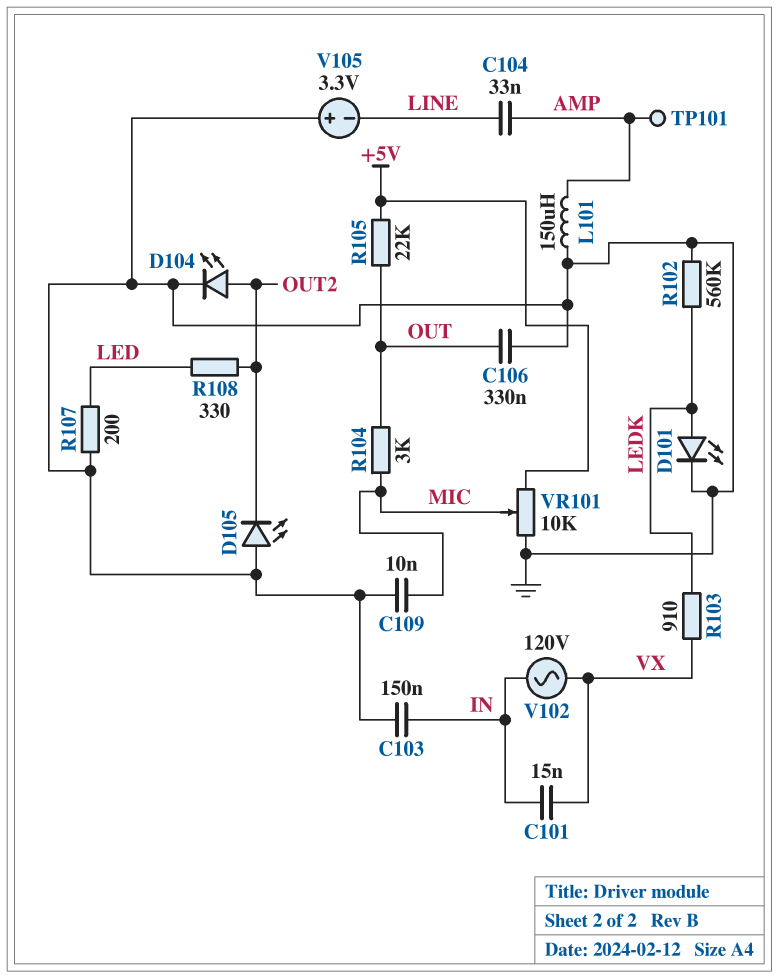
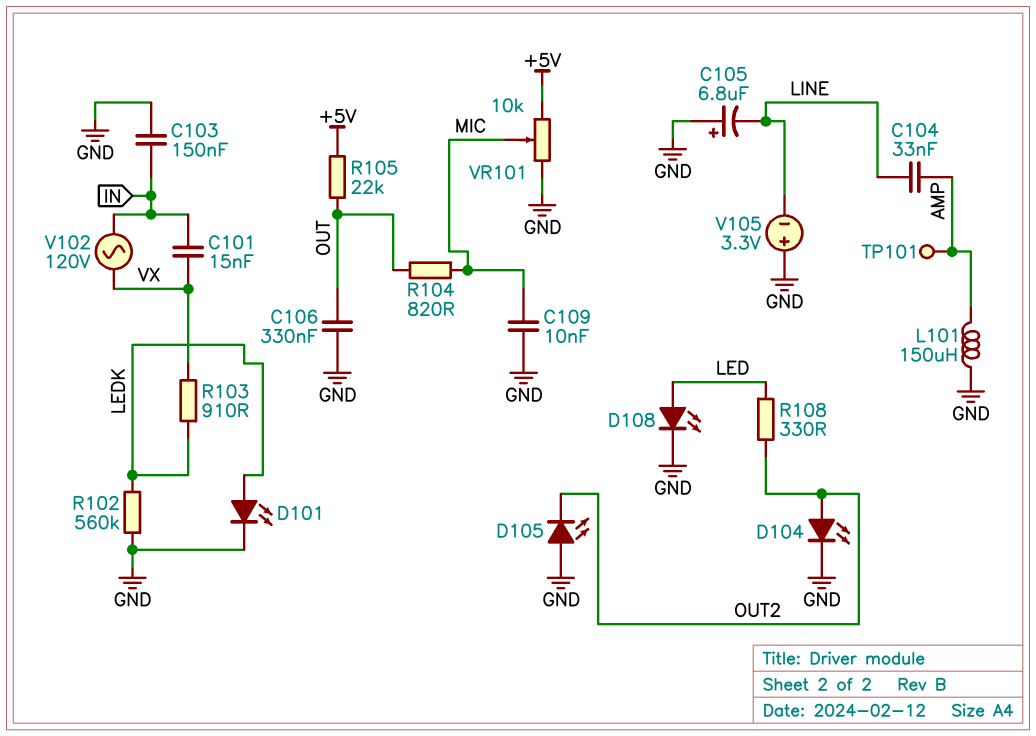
C105: none -> 6.8uF (plus GND, minus LINE)
D108: none -> LED (A LED, K GND)
R104: 3k (MIC, OUT) -> 820 (MIC, OUT)
R107: 200 (GND, LED) -> none

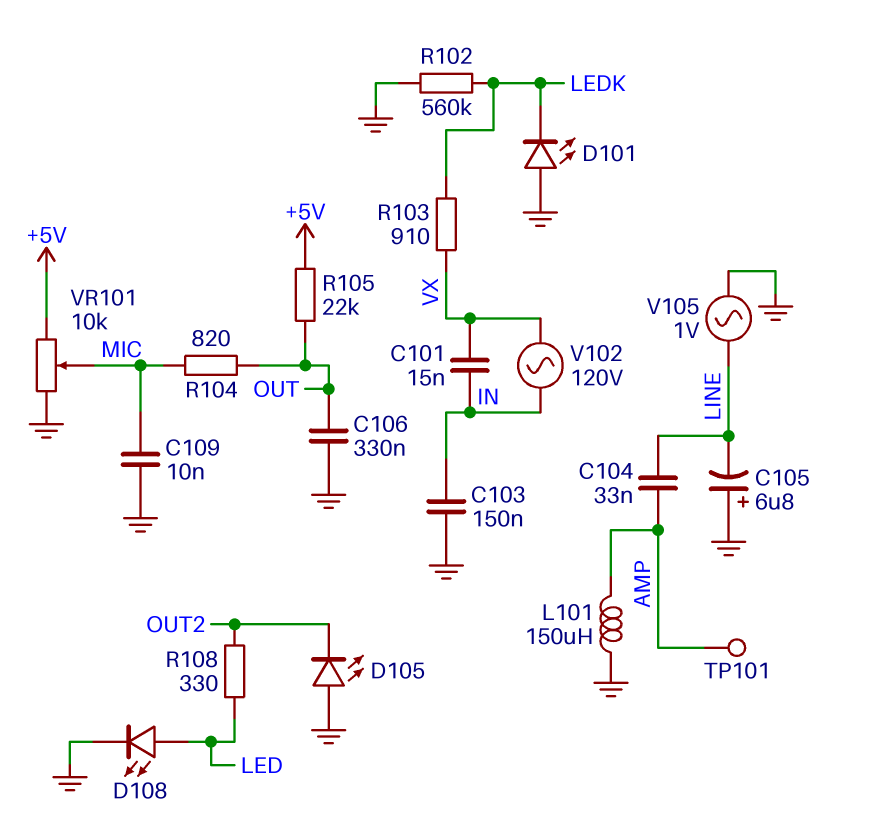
D101: LED (A LEDK, K GND) -> LED (A GND, K LEDK)
D104: LED (A OUT2, K GND) -> none
V105: 3.3V (plus GND, minus LINE) -> AC 1V (GND, LINE)

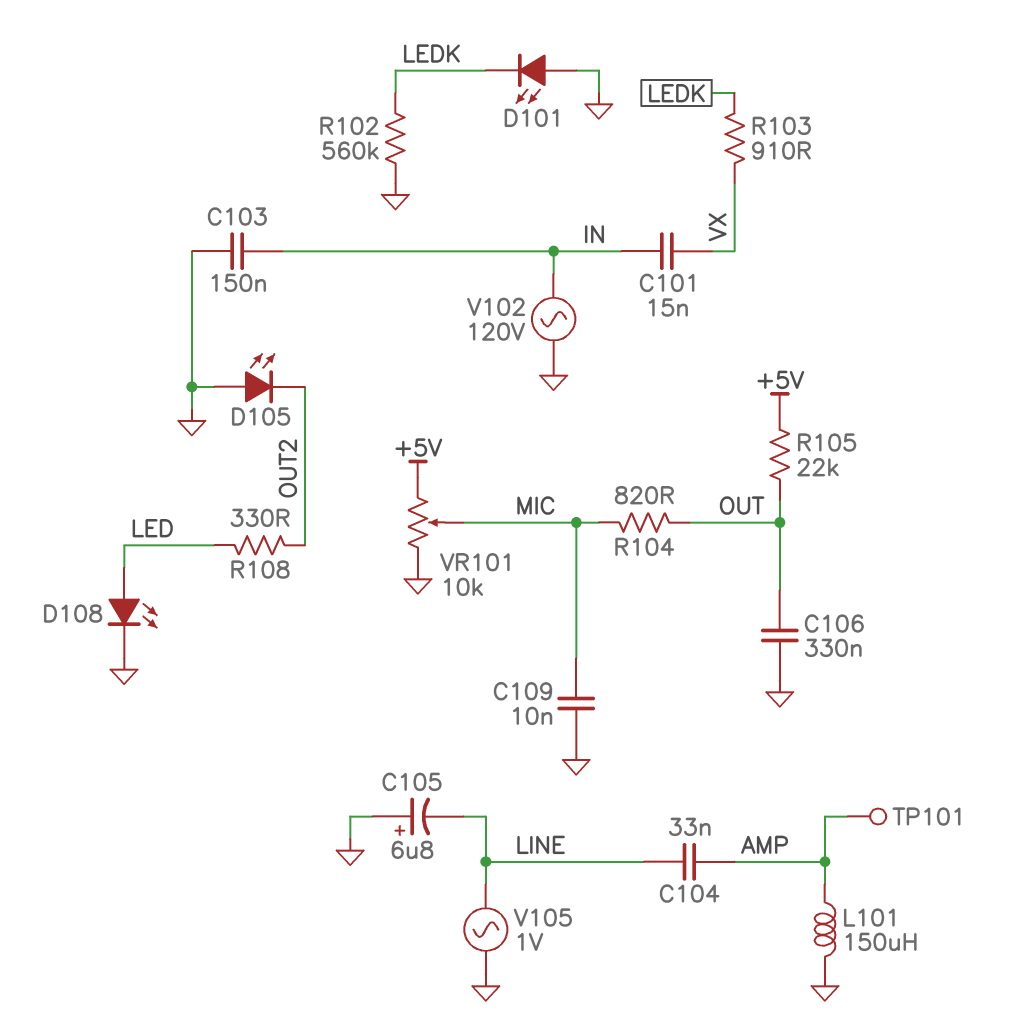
V102: AC 120V (IN, VX) -> AC 120V (GND, IN)

